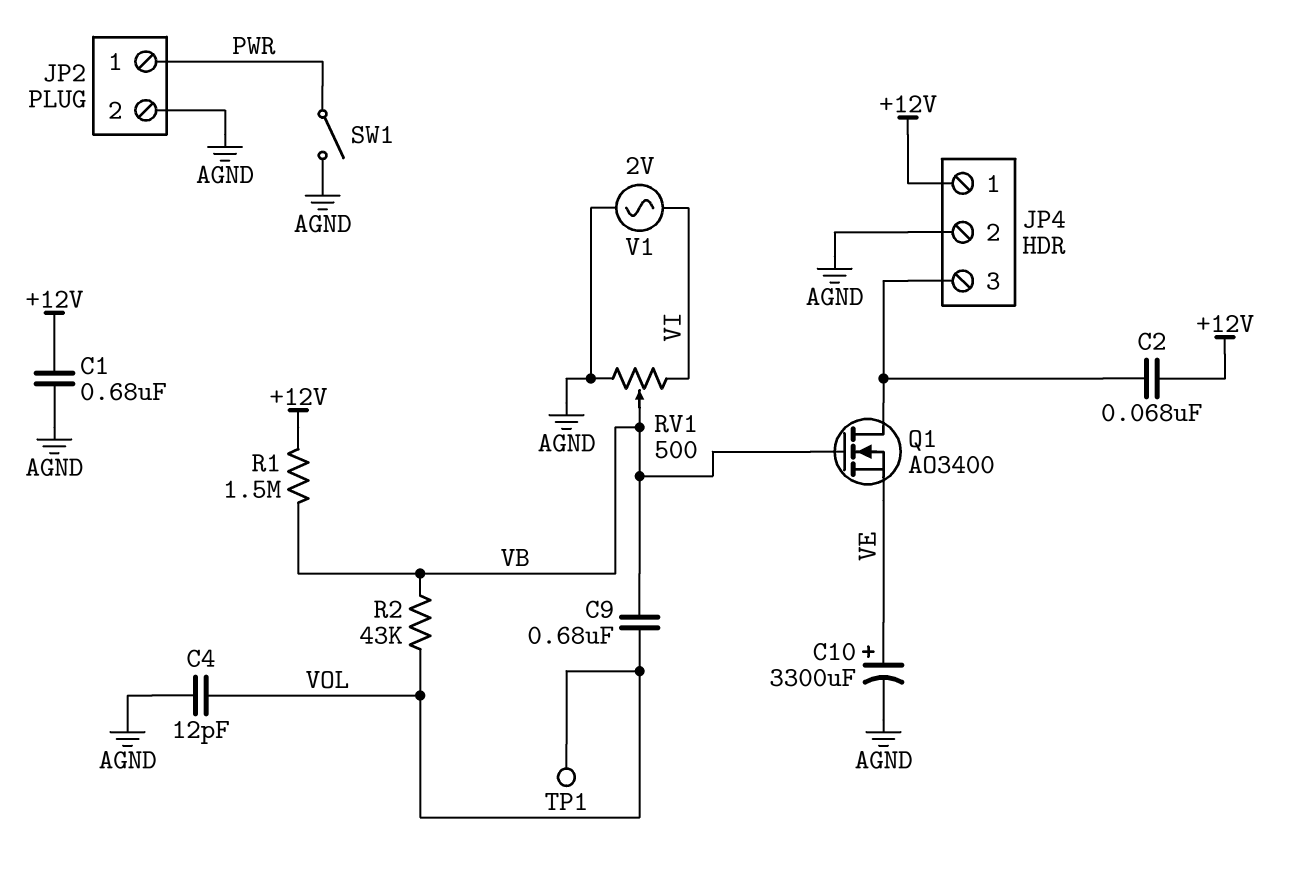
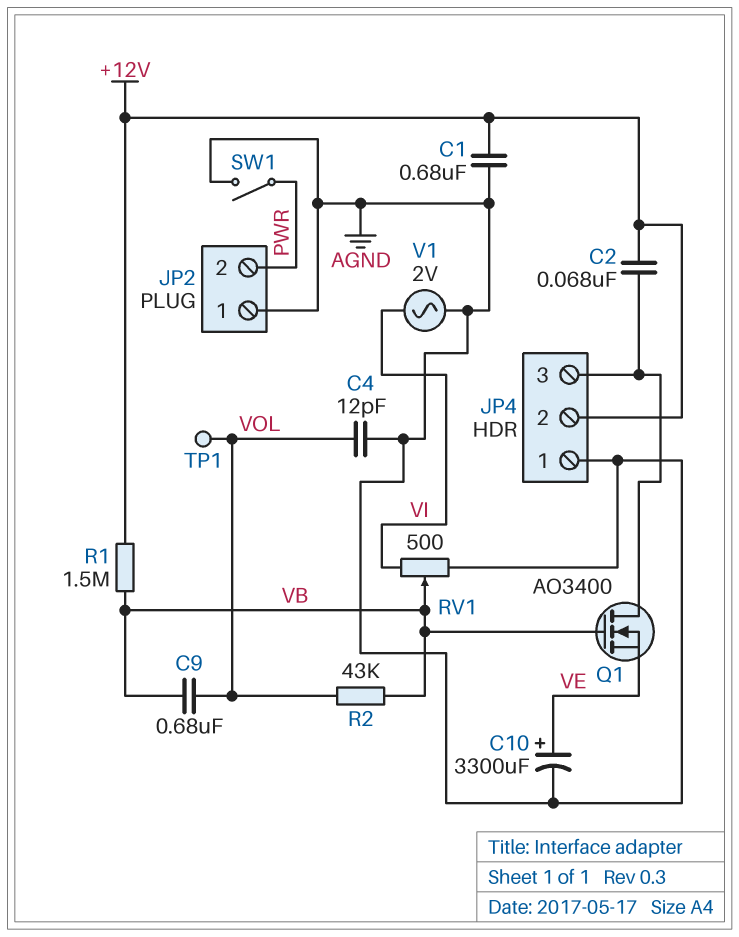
JP2 pin 1: PWR -> AGND
JP2 pin 2: AGND -> PWR
JP4 pin 1: +12V -> AGND
JP4 pin 2: AGND -> +12V

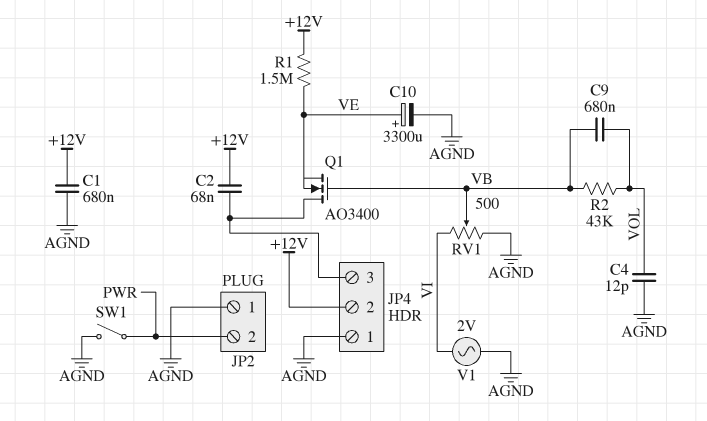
R1: 1.5M (+12V, VB) -> 1.5M (+12V, VE)
TP1: test point (VOL) -> none

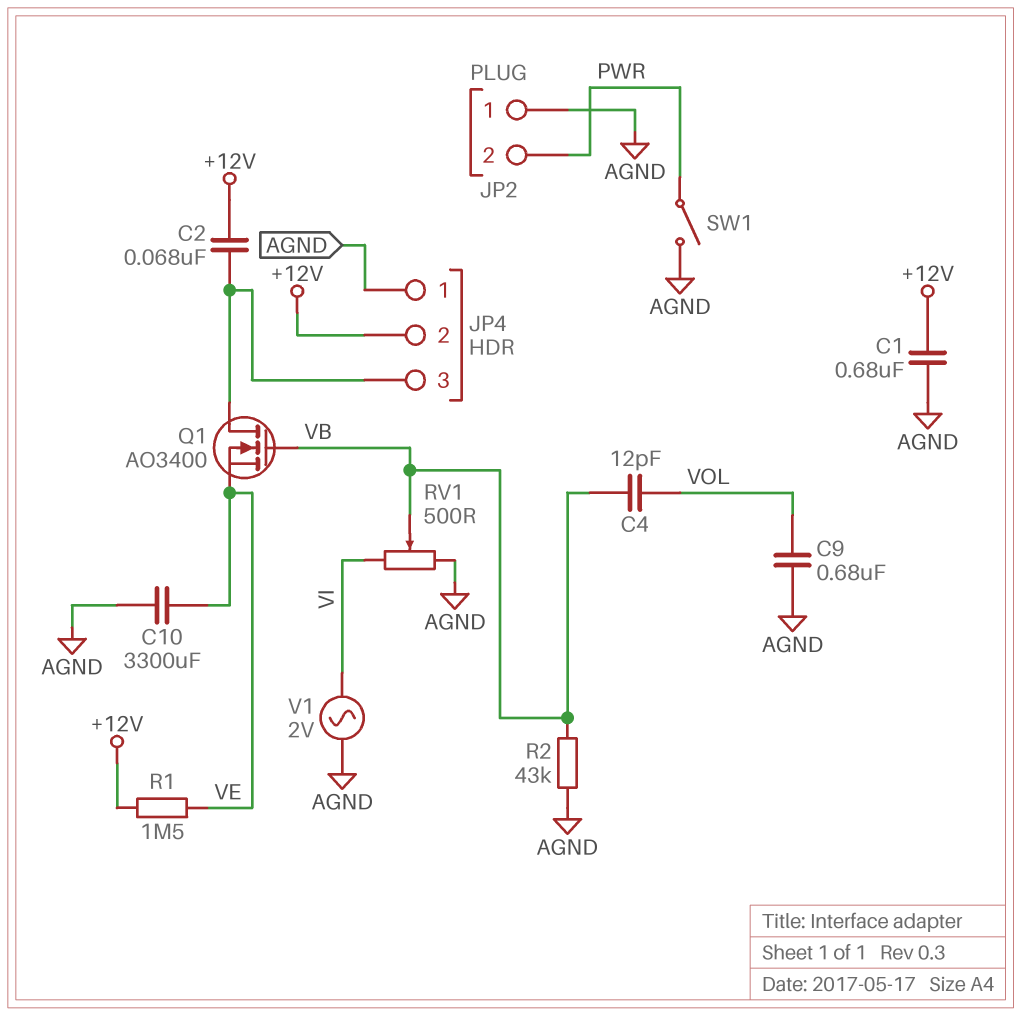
C4: 12pF (AGND, VOL) -> 12pF (VB, VOL)
C9: 680nF (VB, VOL) -> 680nF (AGND, VOL)
C10: 3300uF (plus VE, minus AGND) -> 3300uF (AGND, VE)
R2: 43k (VB, VOL) -> 43k (AGND, VB)

